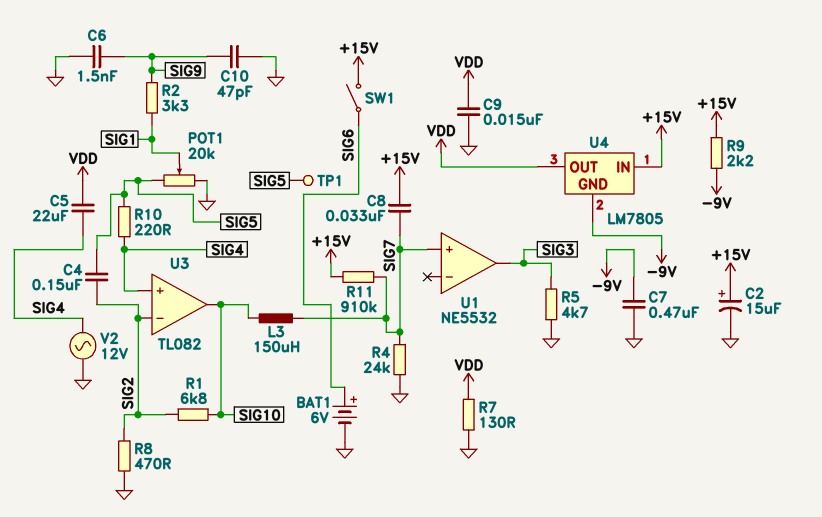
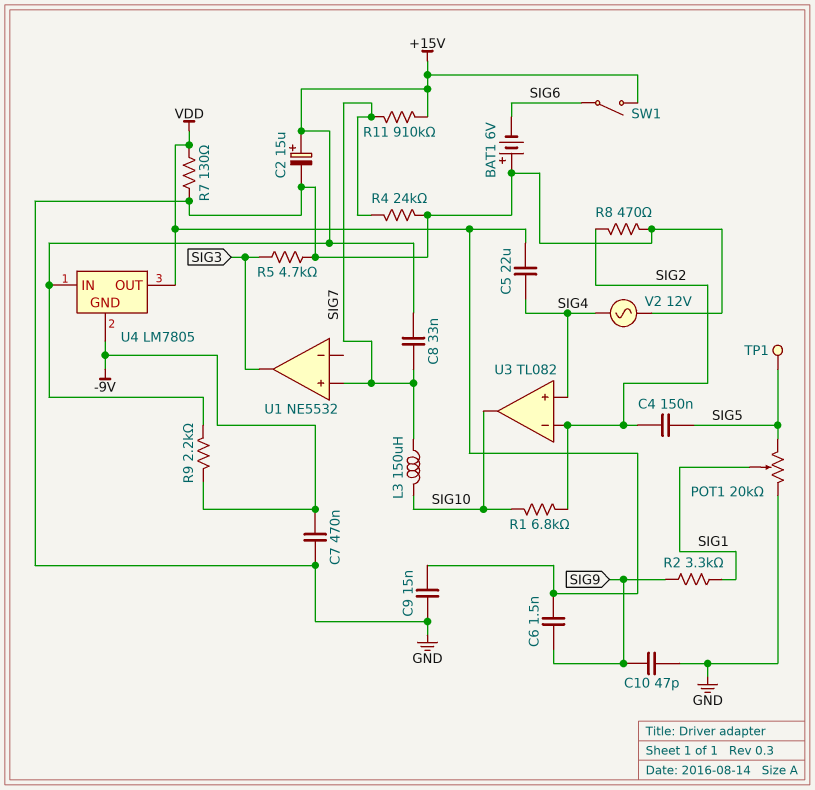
BAT1: 6V (plus SIG6, minus GND) -> 6V (plus GND, minus SIG6)
C6: 1.5nF (GND, SIG9) -> 1.5nF (SIG9, VDD)
R10: 220 (SIG4, SIG5) -> none

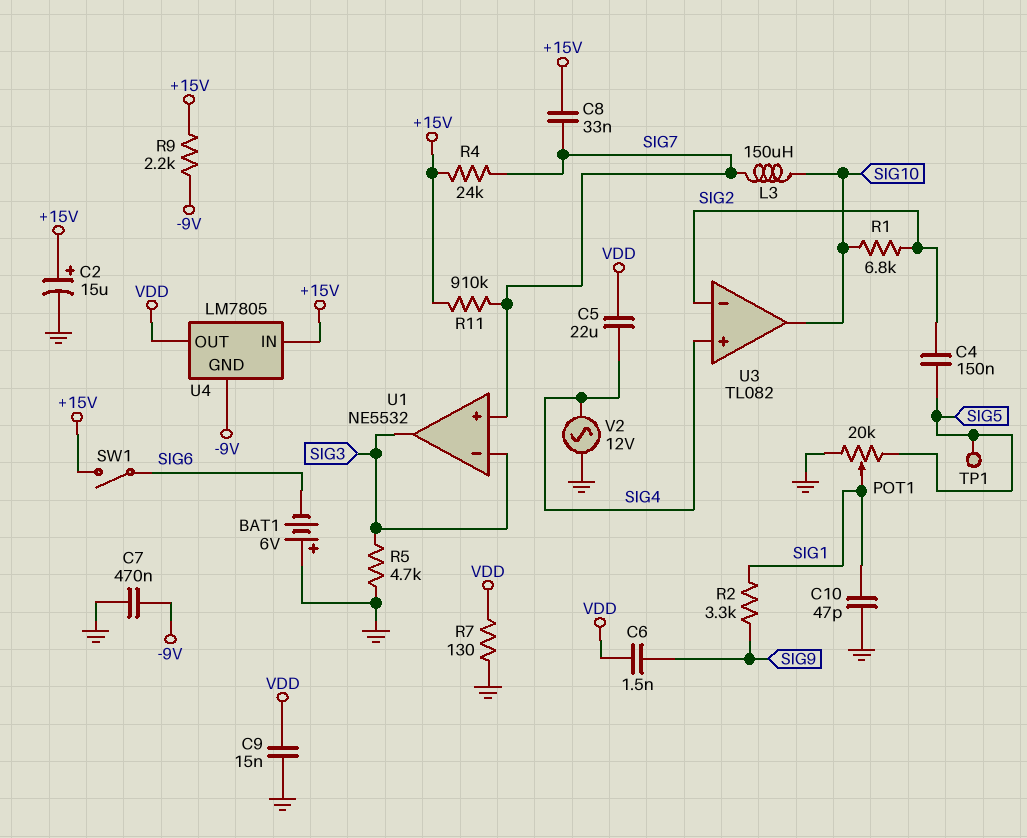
C10: 47pF (GND, SIG9) -> 47pF (GND, SIG1)
R4: 24k (GND, SIG7) -> 24k (+15V, SIG7)
R8: 470 (GND, SIG2) -> none
U1 pin in-: none -> SIG3

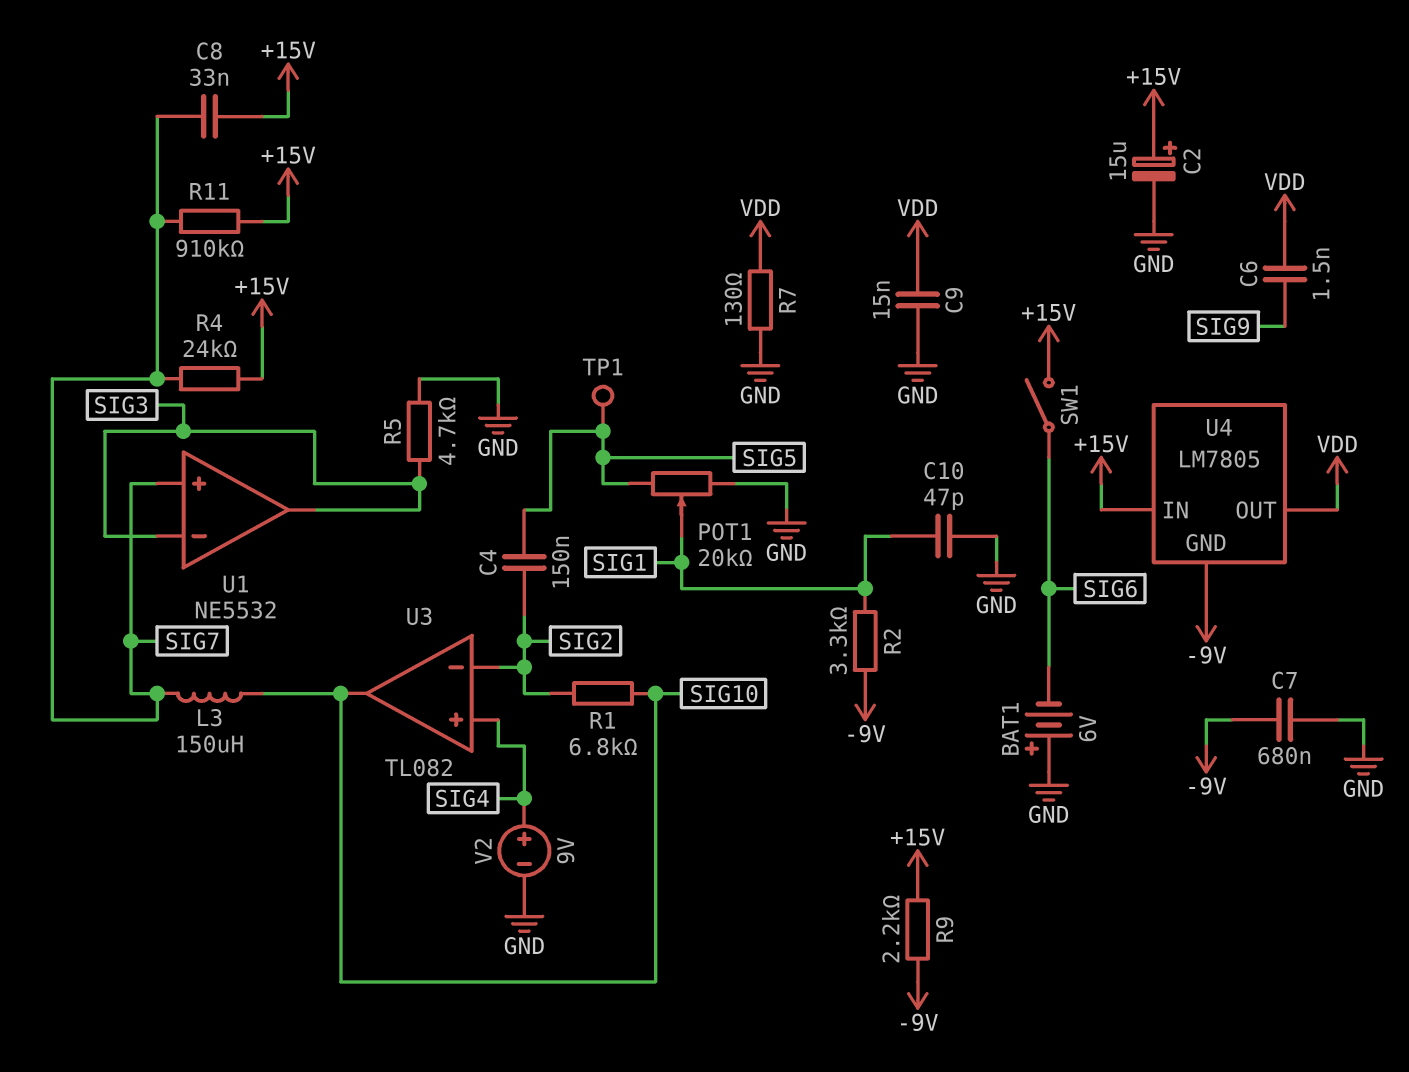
C5: 22uF (SIG4, VDD) -> none
C7: 470nF (-9V, GND) -> 680nF (-9V, GND)
R2: 3.3k (SIG1, SIG9) -> 3.3k (-9V, SIG1)
V2: AC 12V (GND, SIG4) -> 9V (plus SIG4, minus GND)

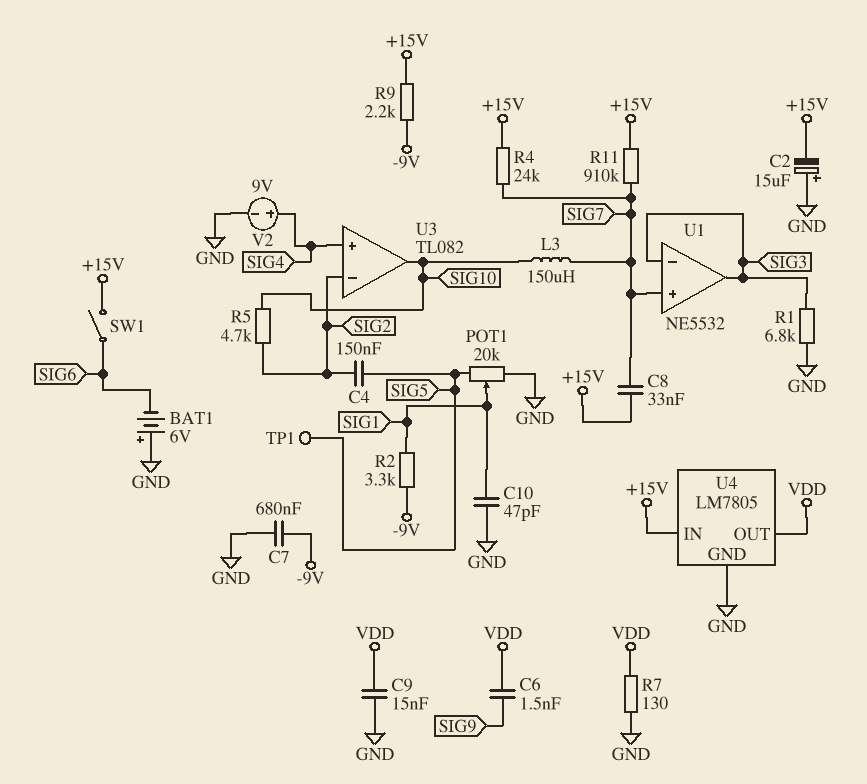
C2: 15uF (plus +15V, minus GND) -> 15uF (plus GND, minus +15V)
R1: 6.8k (SIG2, SIG10) -> 6.8k (GND, SIG3)
R5: 4.7k (GND, SIG3) -> 4.7k (SIG2, SIG10)
U4 pin GND: -9V -> GND

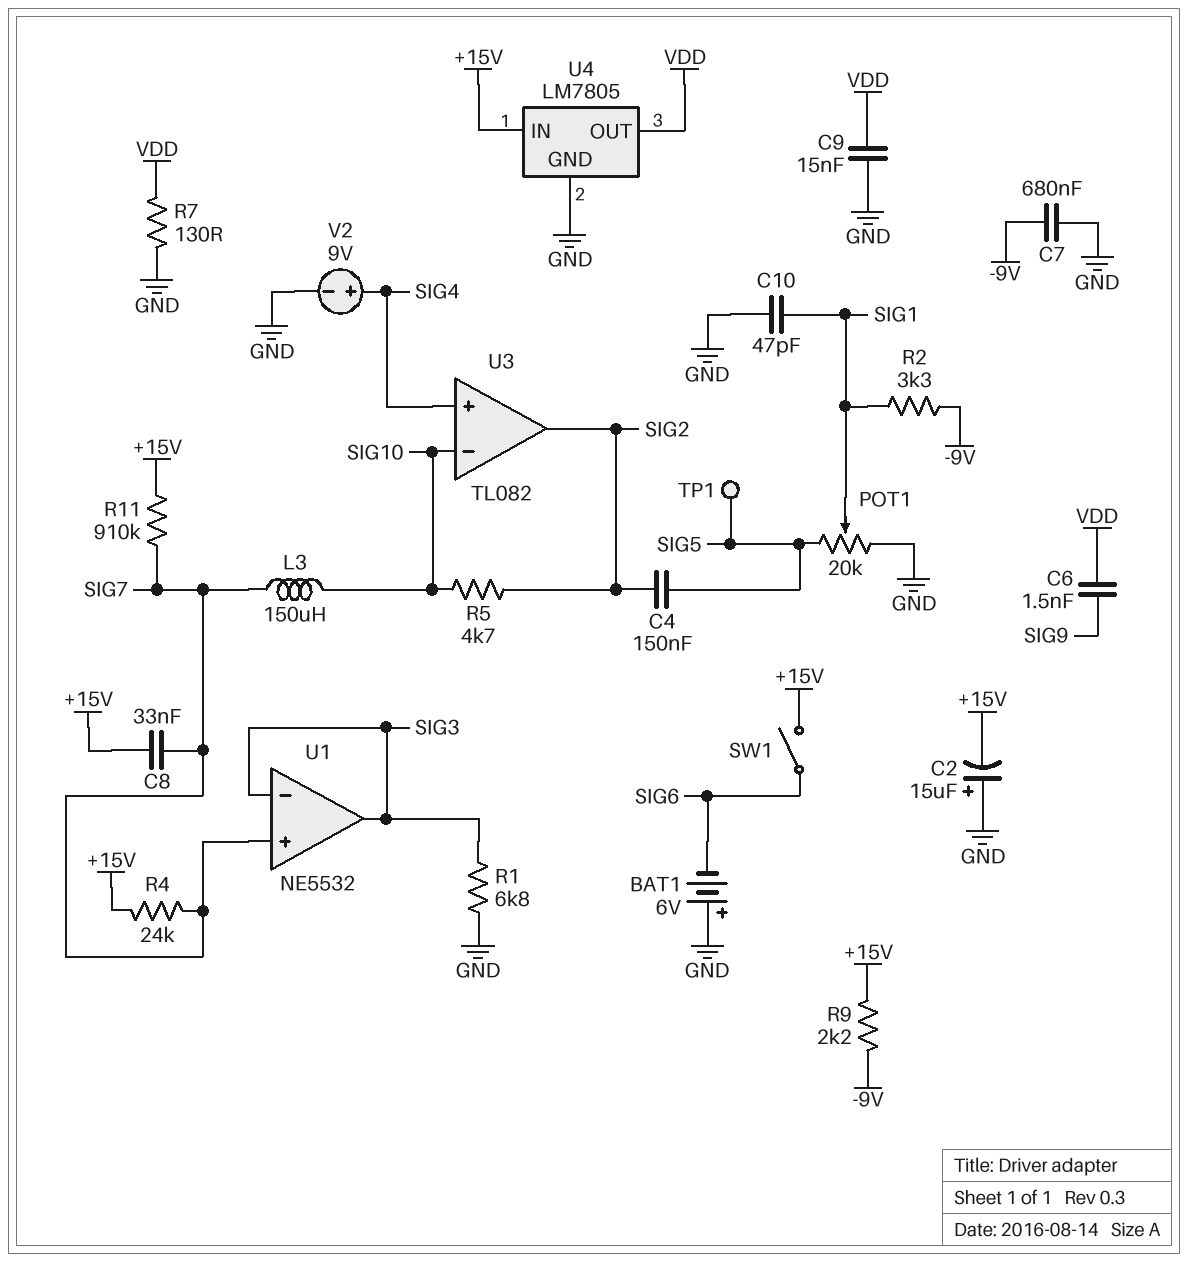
U3 pin in-: SIG2 -> SIG10
U3 pin out: SIG10 -> SIG2

